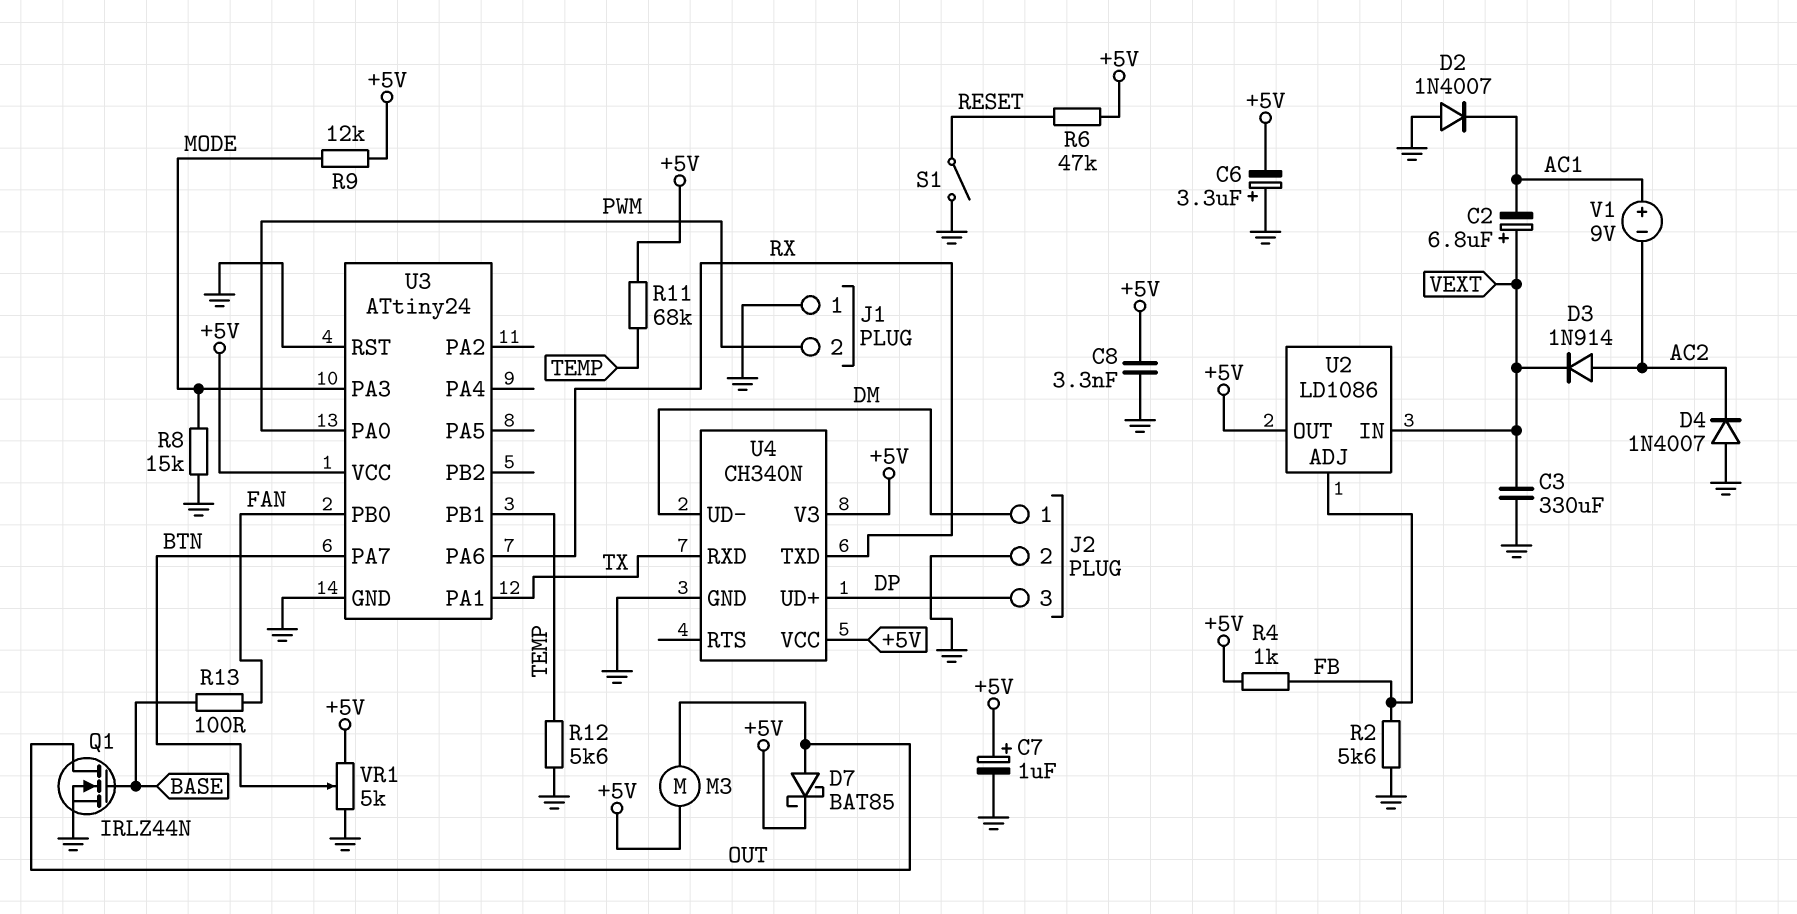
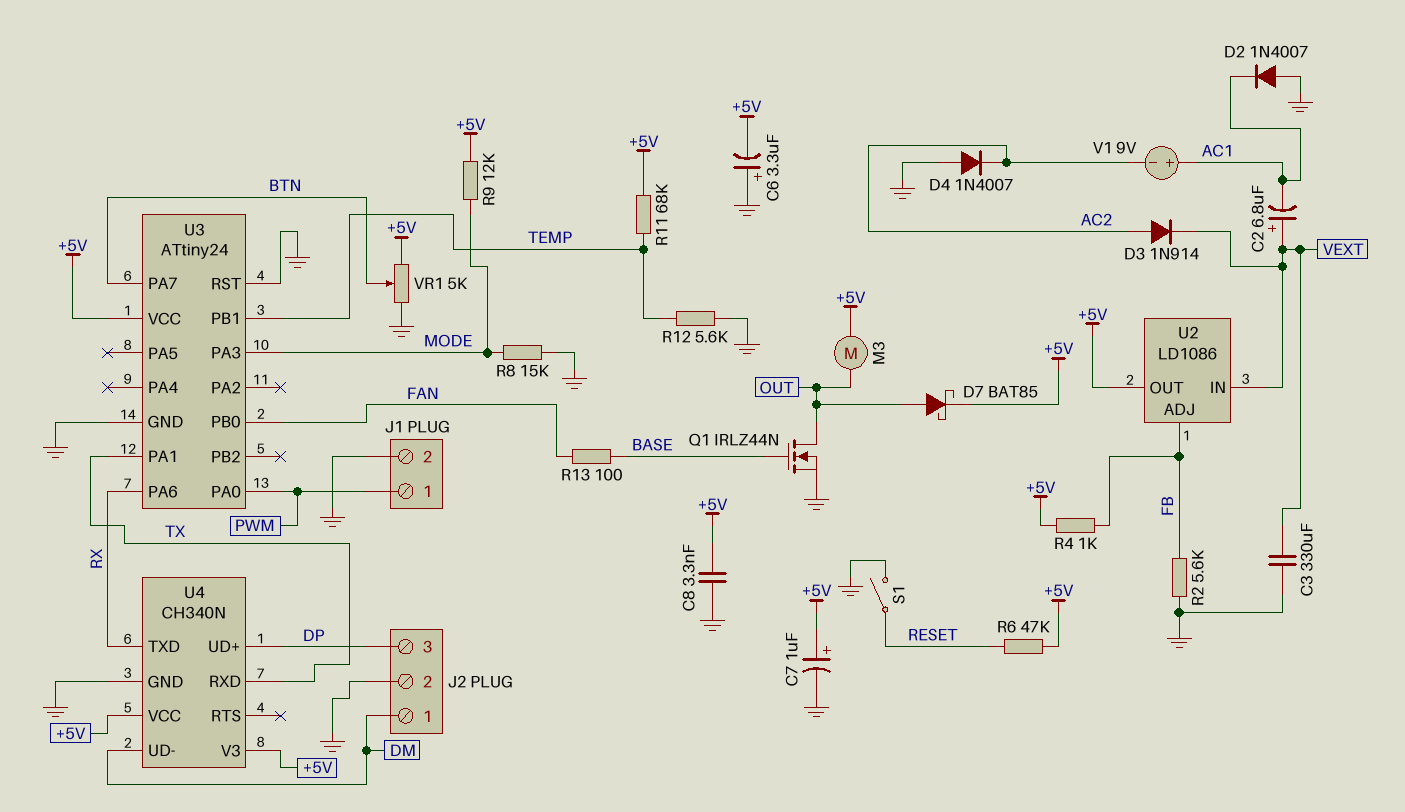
J1 pin 1: GND -> PWM
J1 pin 2: PWM -> GND

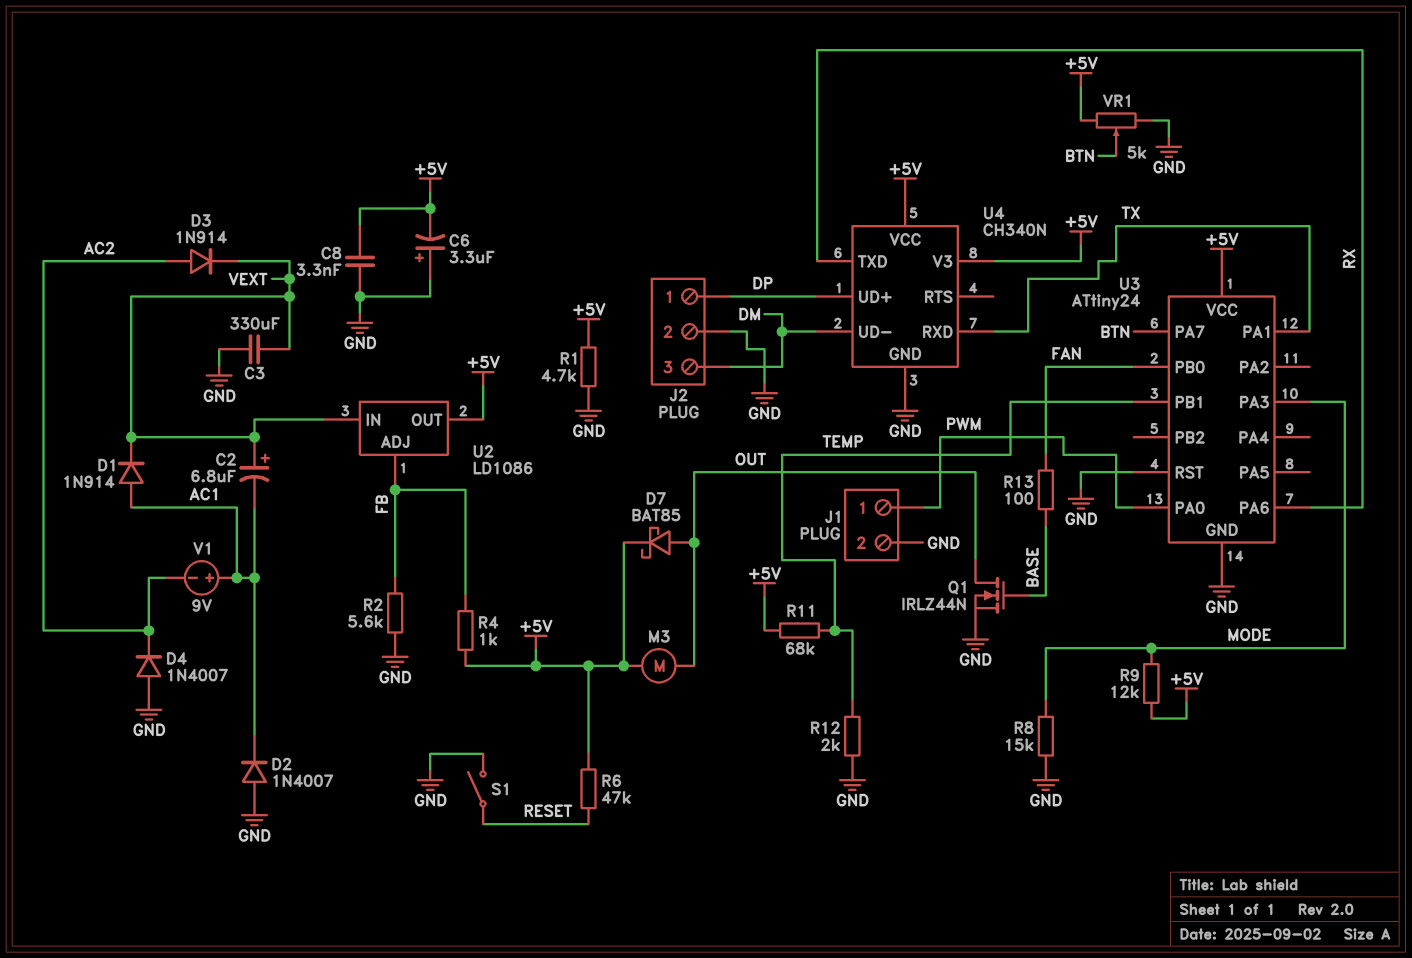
C7: 1uF (plus +5V, minus GND) -> none
D1: none -> diode 1N914 (A AC1, K VEXT)
J2 pin 1: DM -> DP
J2 pin 3: DP -> DM
R1: none -> 4.7k (+5V, GND)
R12: 5.6k (GND, TEMP) -> 2k (GND, TEMP)

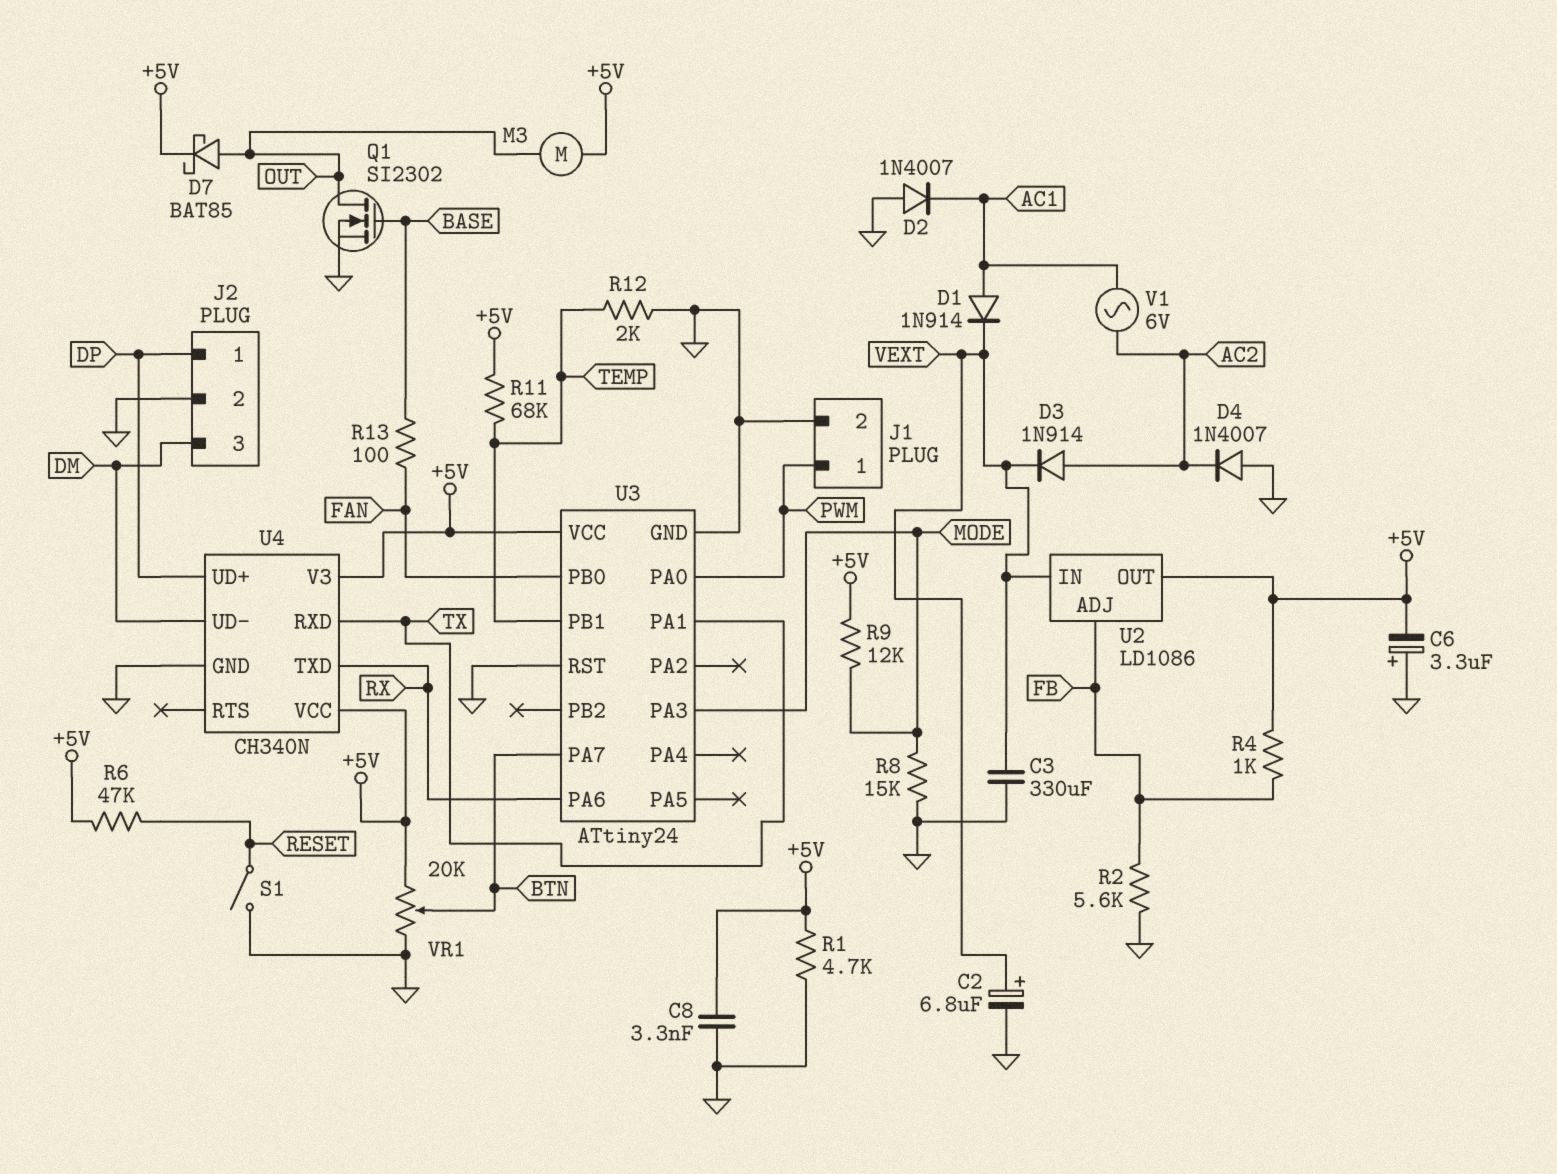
C2: 6.8uF (plus VEXT, minus AC1) -> 6.8uF (plus VEXT, minus GND)
Q1: NMOS IRLZ44N (G BASE, D OUT, S GND) -> NMOS SI2302 (G BASE, D OUT, S GND)
V1: 9V (plus AC1, minus AC2) -> AC 6V (AC1, AC2)
VR1: 5k (+5V, GND, wiper BTN) -> 20k (+5V, GND, wiper BTN)

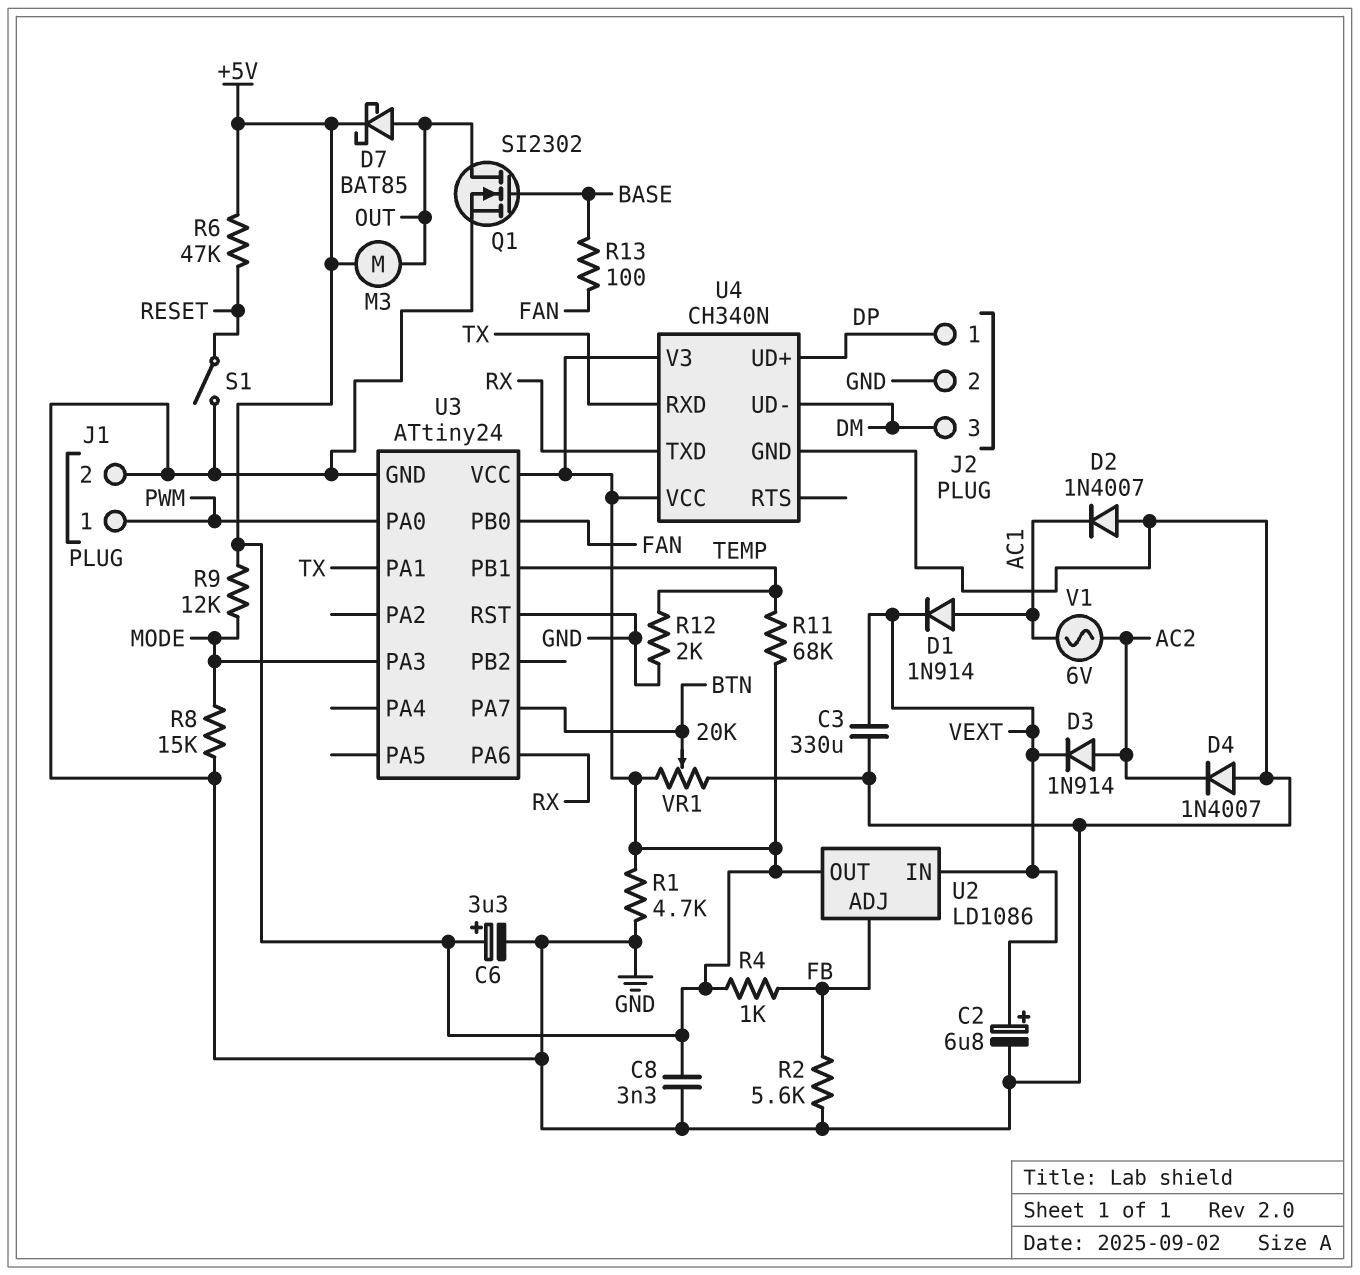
C6: 3.3uF (plus GND, minus +5V) -> 3.3uF (plus +5V, minus GND)

